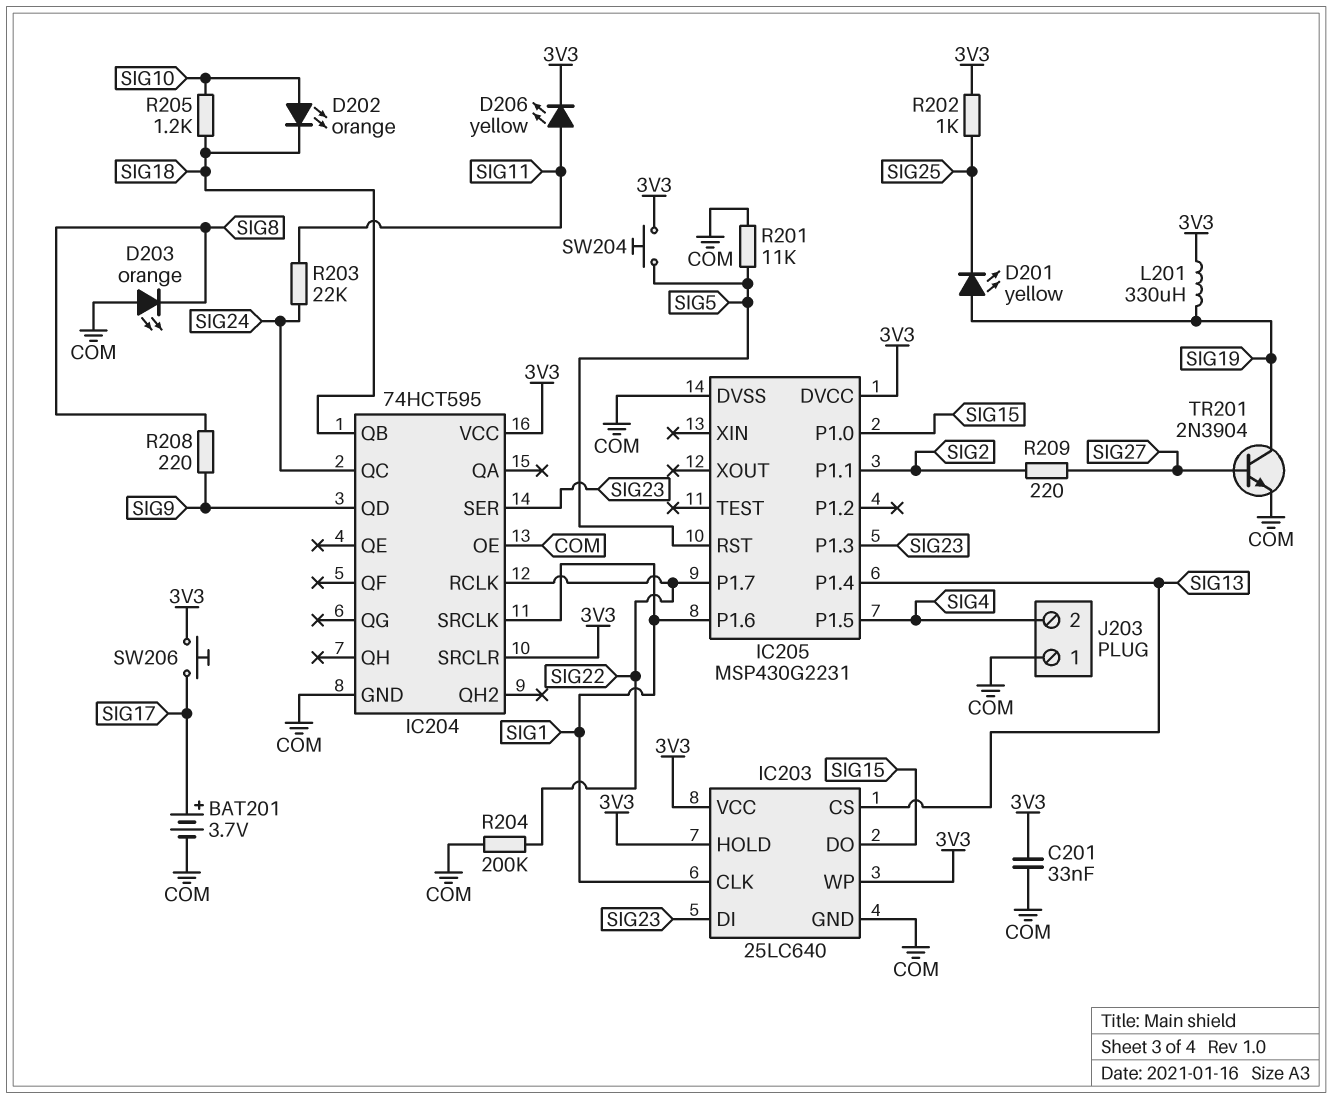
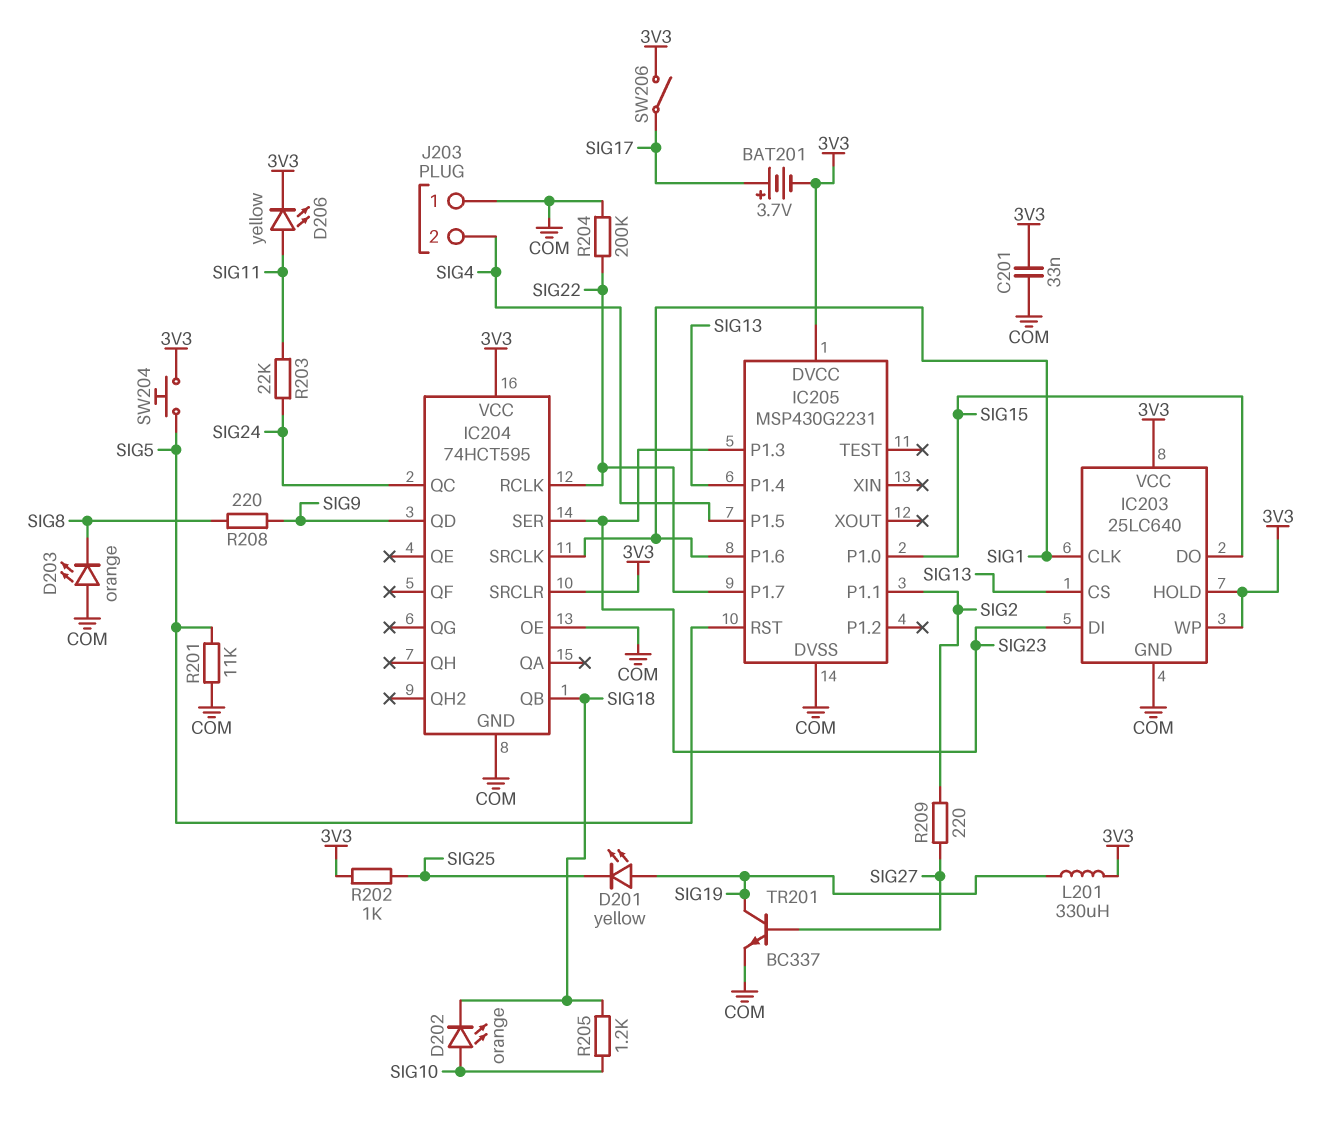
BAT201: 3.7V (plus SIG17, minus COM) -> 3.7V (plus SIG17, minus 3V3)
SW206: button (3V3, SIG17) -> switch (3V3, SIG17)
TR201: NPN 2N3904 (B SIG27, C SIG19, E COM) -> NPN BC337 (B SIG27, C SIG19, E COM)

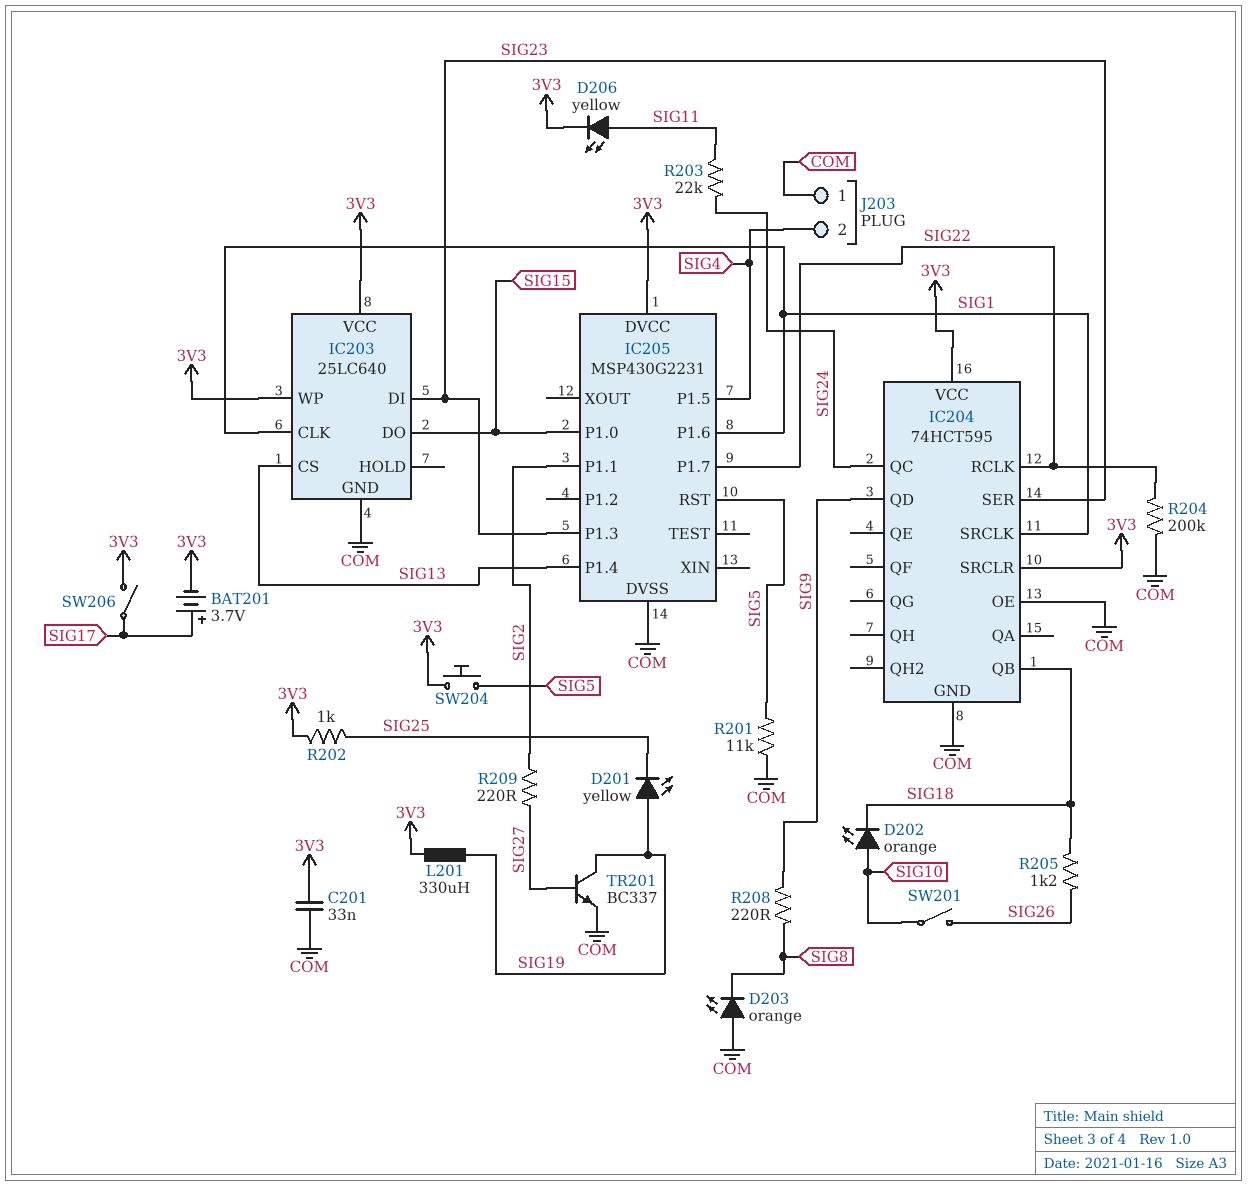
IC203 pin HOLD: 3V3 -> none
R205: 1.2k (SIG10, SIG18) -> 1.2k (SIG18, SIG26)
SW201: none -> switch (SIG10, SIG26)

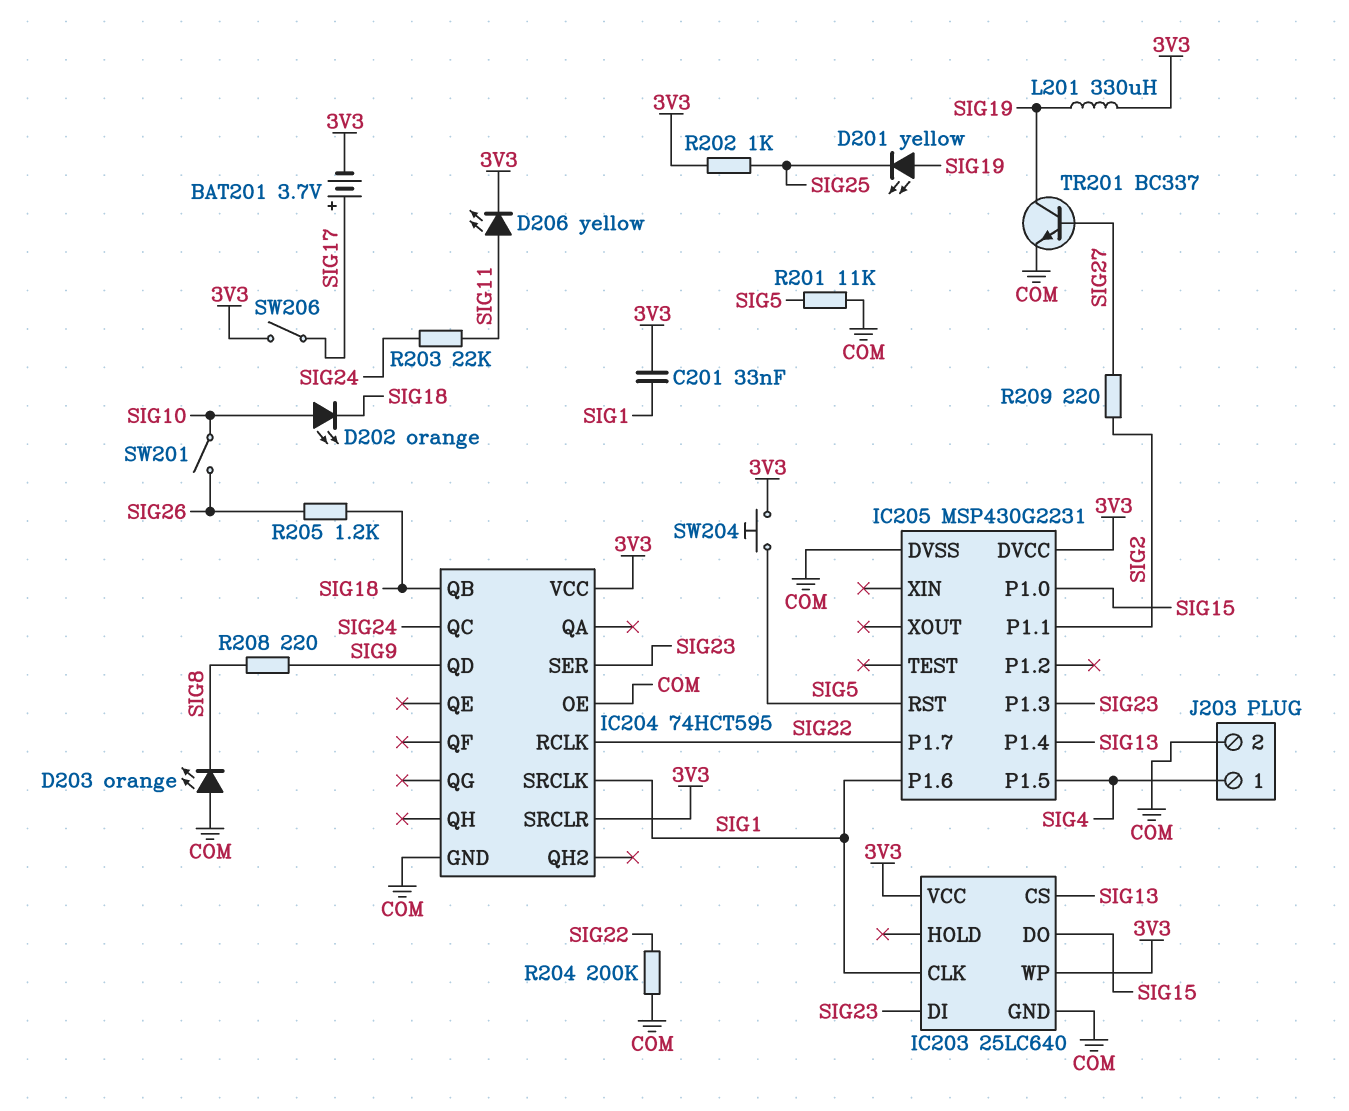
C201: 33nF (3V3, COM) -> 33nF (3V3, SIG1)
J203 pin 1: COM -> SIG4
J203 pin 2: SIG4 -> COM

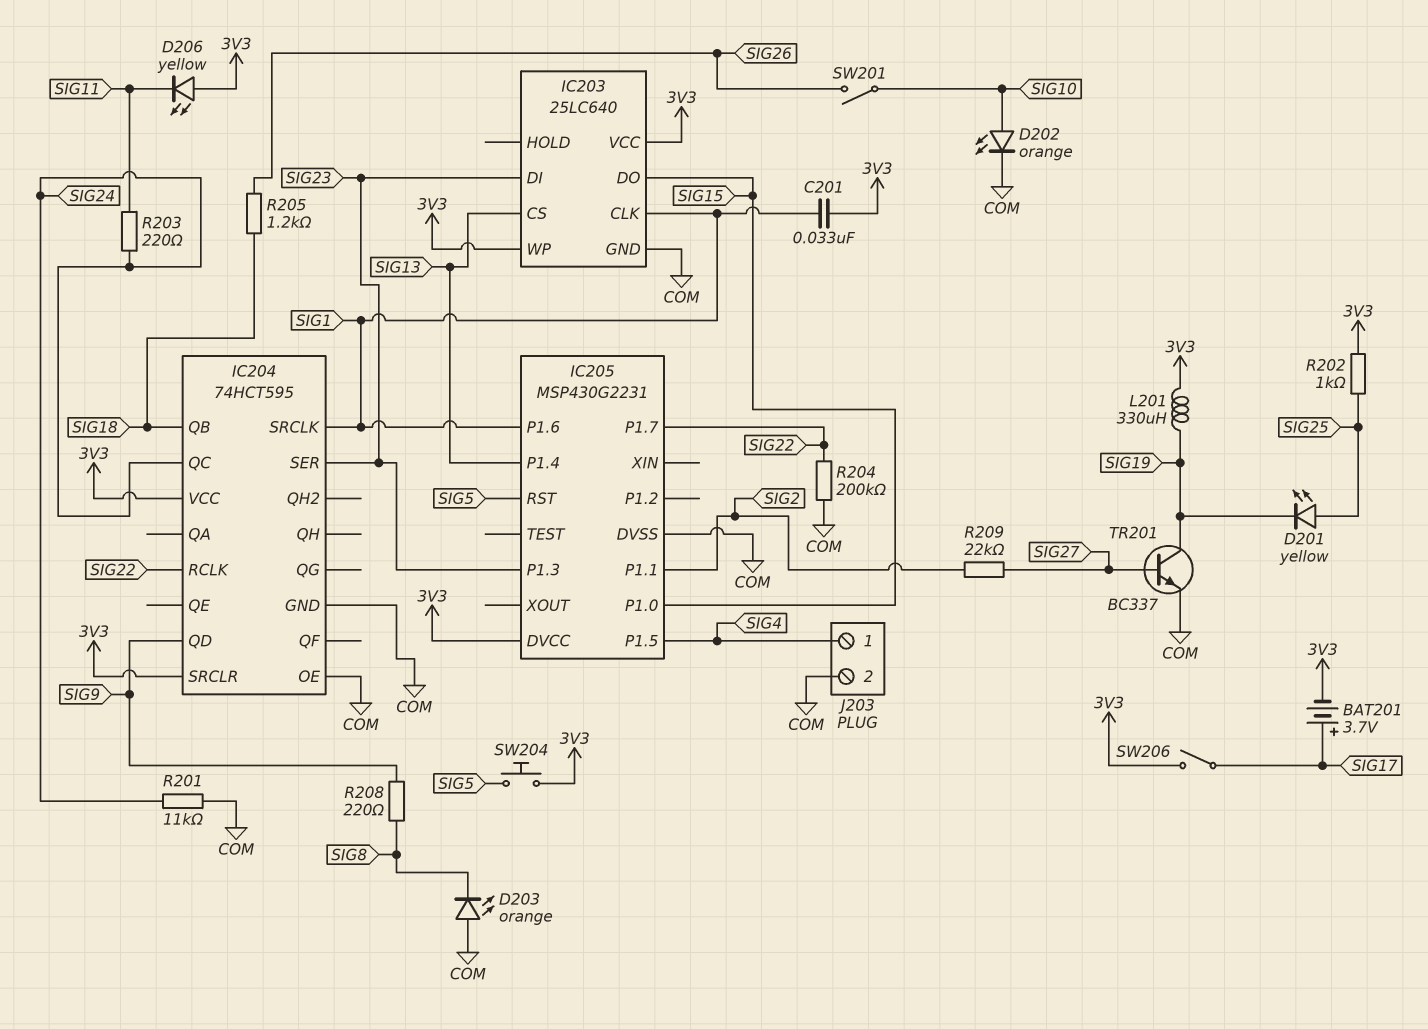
D201: LED yellow (A SIG19, K SIG25) -> LED yellow (A SIG25, K SIG19)
D202: LED orange (A SIG10, K SIG18) -> LED orange (A SIG10, K COM)
D206: LED yellow (A SIG11, K 3V3) -> LED yellow (A 3V3, K SIG11)
R201: 11k (COM, SIG5) -> 11k (COM, SIG24)
R203: 22k (SIG11, SIG24) -> 220 (SIG11, SIG24)
R209: 220 (SIG2, SIG27) -> 22k (SIG2, SIG27)

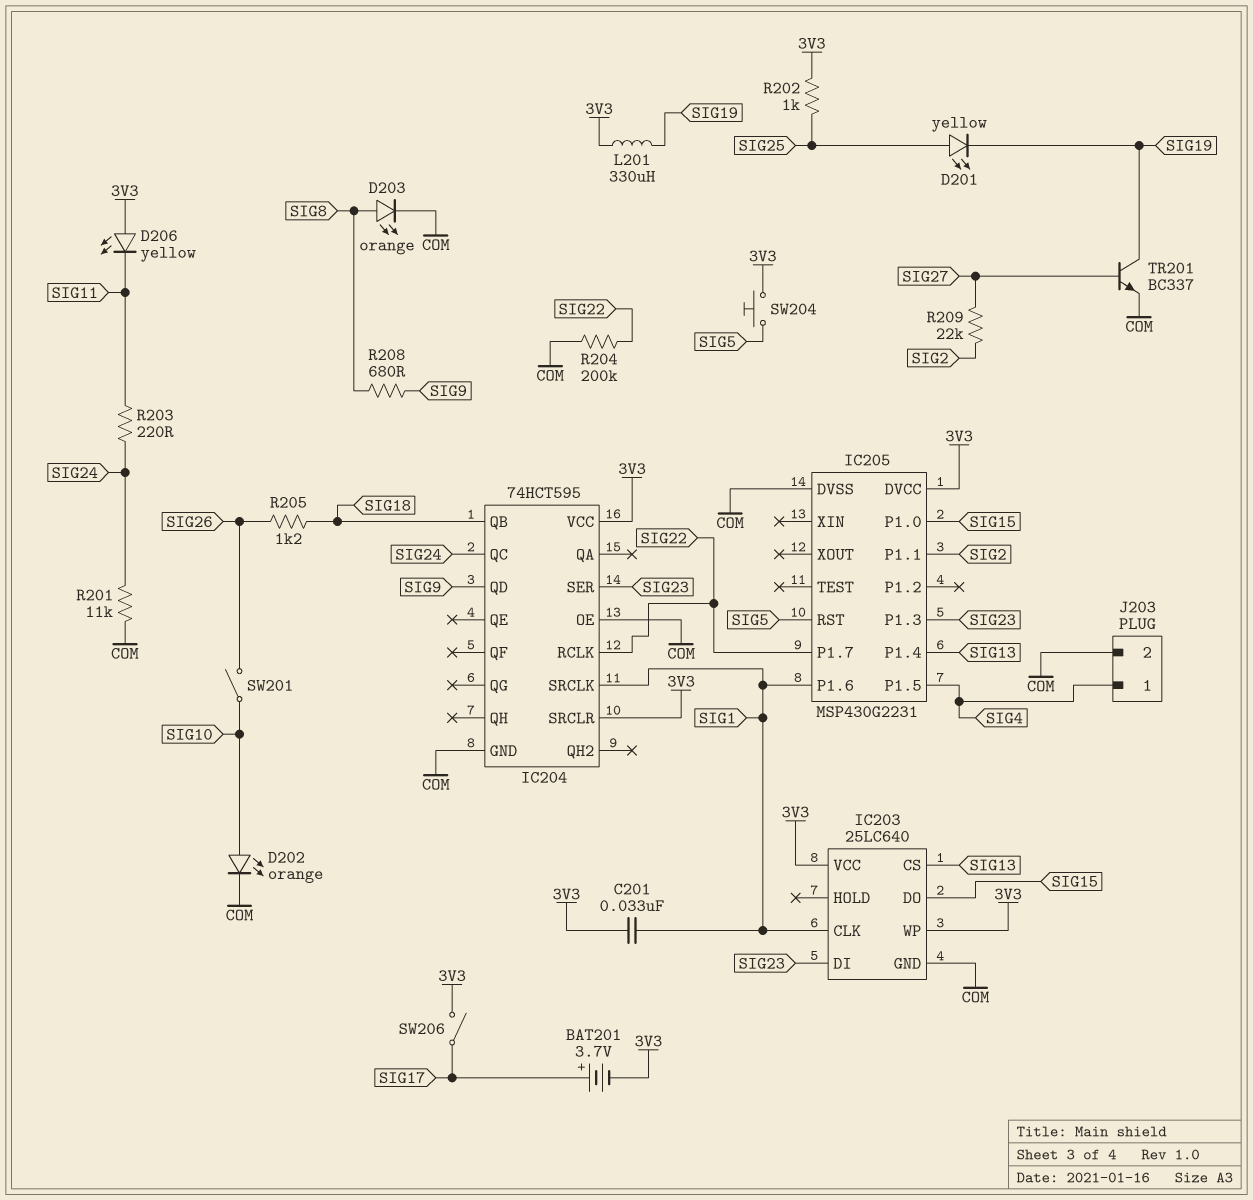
D203: LED orange (A COM, K SIG8) -> LED orange (A SIG8, K COM)
R208: 220 (SIG8, SIG9) -> 680 (SIG8, SIG9)

